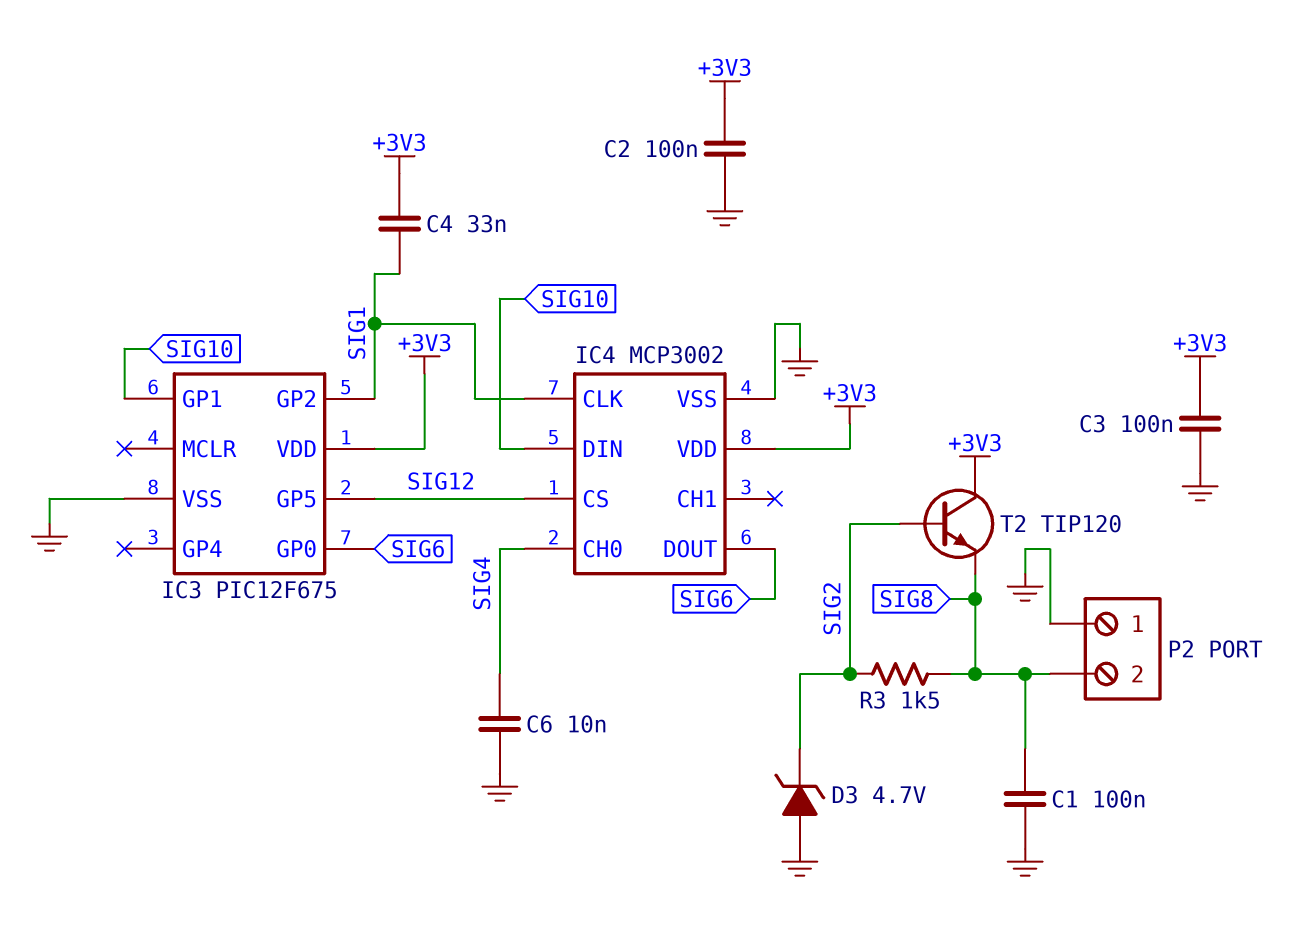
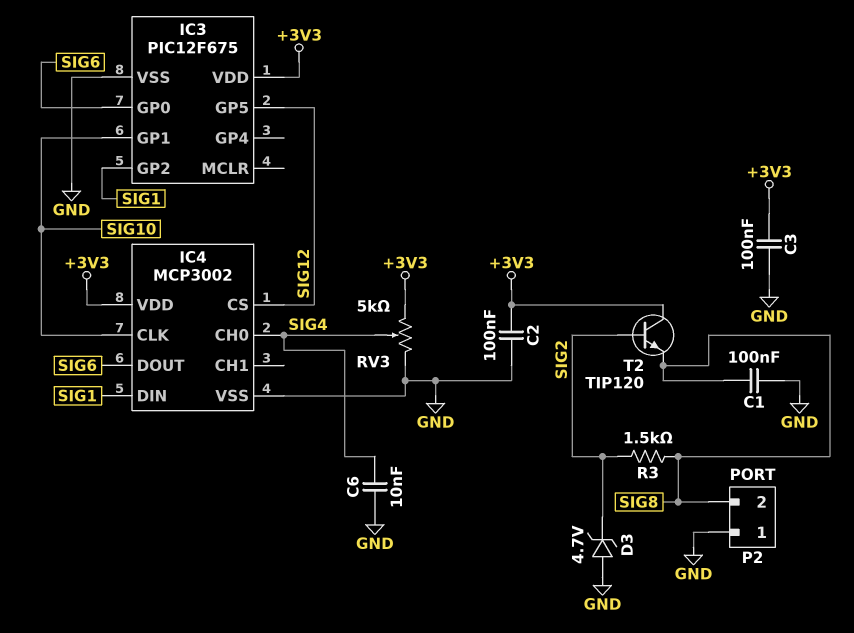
C4: 33nF (+3V3, SIG1) -> none
IC4 pin CLK: SIG1 -> SIG10
IC4 pin DIN: SIG10 -> SIG1
RV3: none -> 5k (+3V3, GND, wiper SIG4)

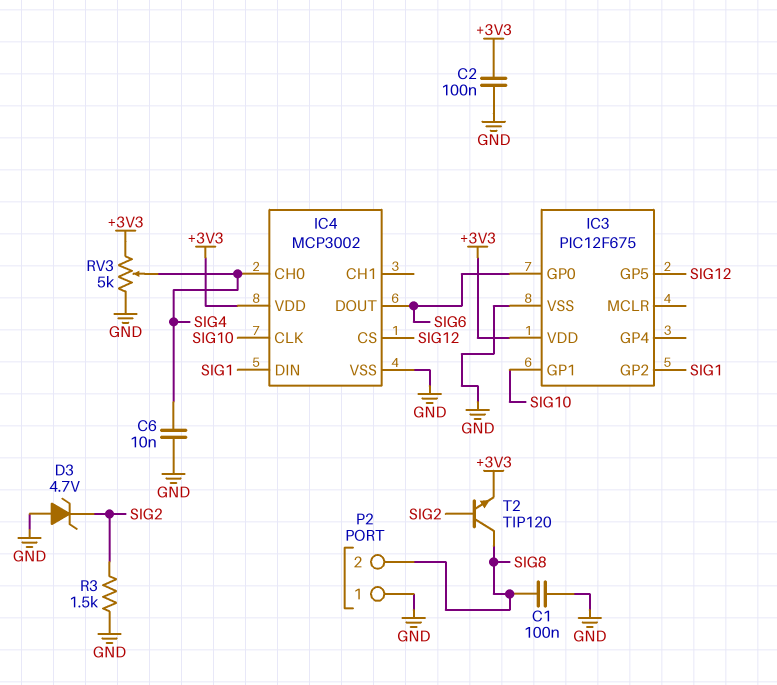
C3: 100nF (+3V3, GND) -> none
R3: 1.5k (SIG2, SIG8) -> 1.5k (GND, SIG2)
T2: NPN TIP120 (B SIG2, C +3V3, E SIG8) -> NPN TIP120 (B SIG2, C SIG8, E +3V3)

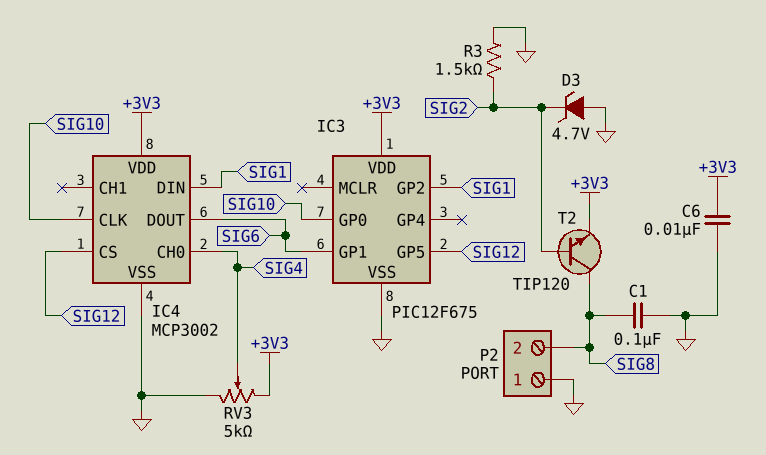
C2: 100nF (+3V3, GND) -> none
C6: 10nF (GND, SIG4) -> 10nF (+3V3, GND)
IC3 pin GP0: SIG6 -> SIG10
IC3 pin GP1: SIG10 -> SIG6

